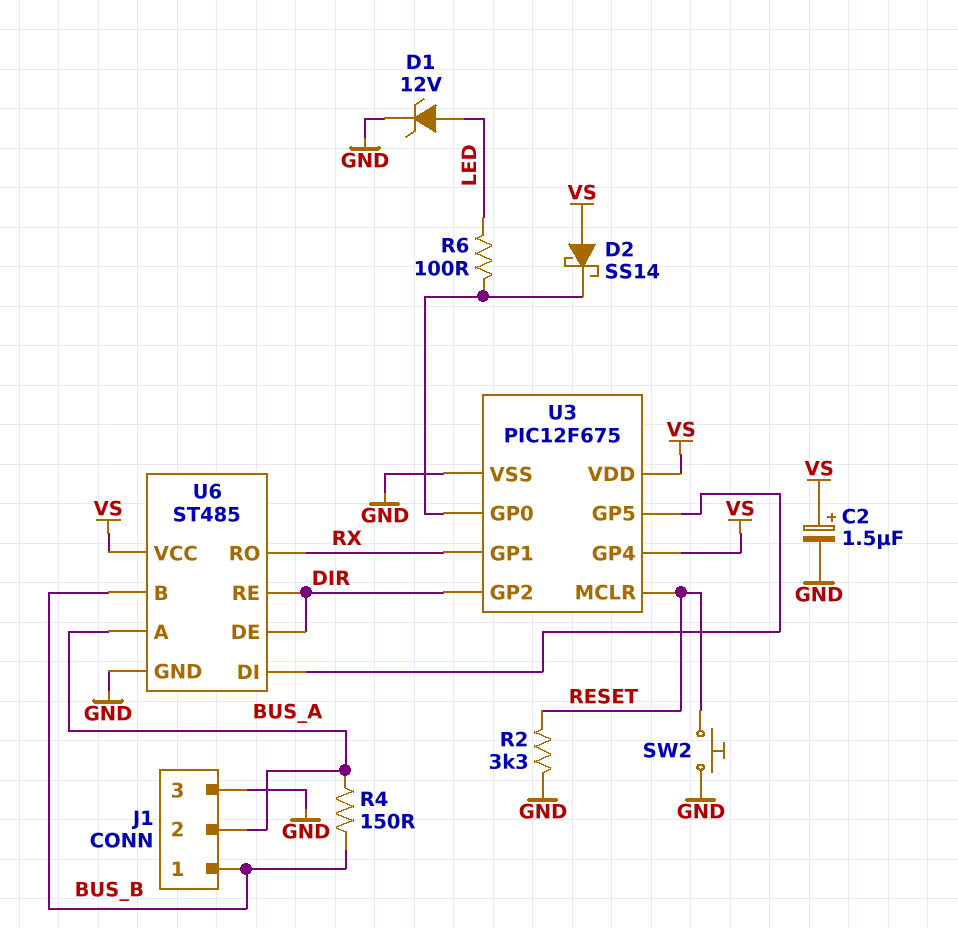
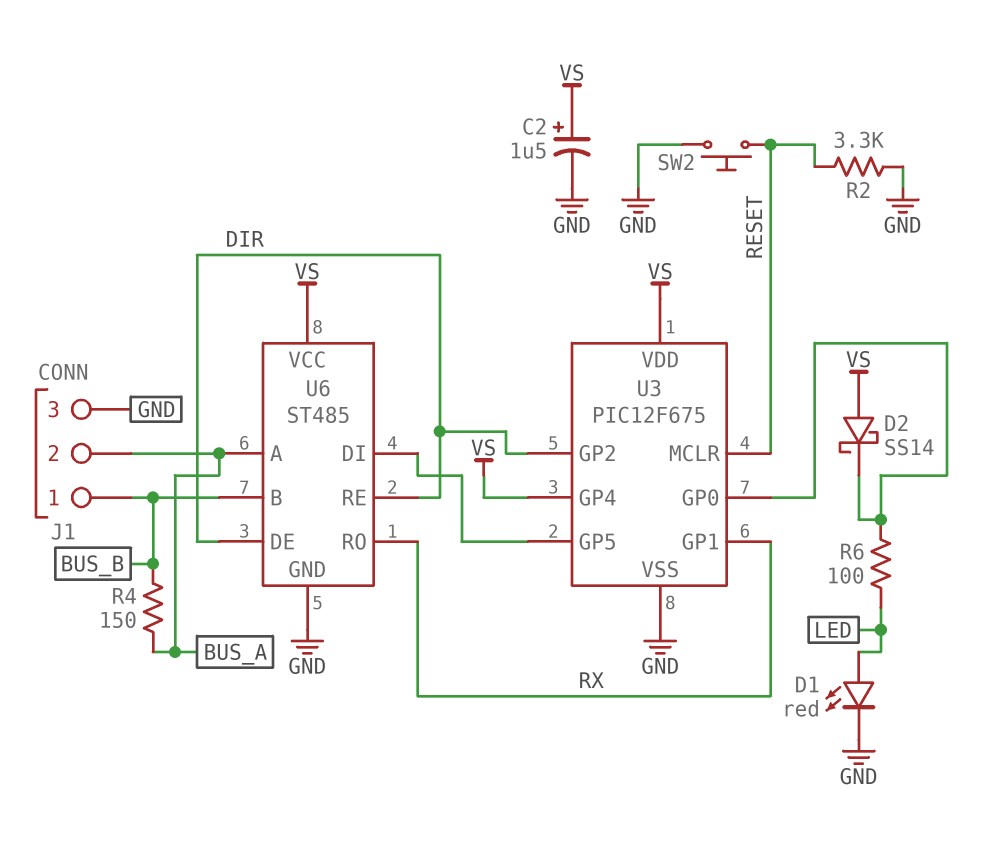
D1: zener 12V (A LED, K GND) -> LED red (A LED, K GND)

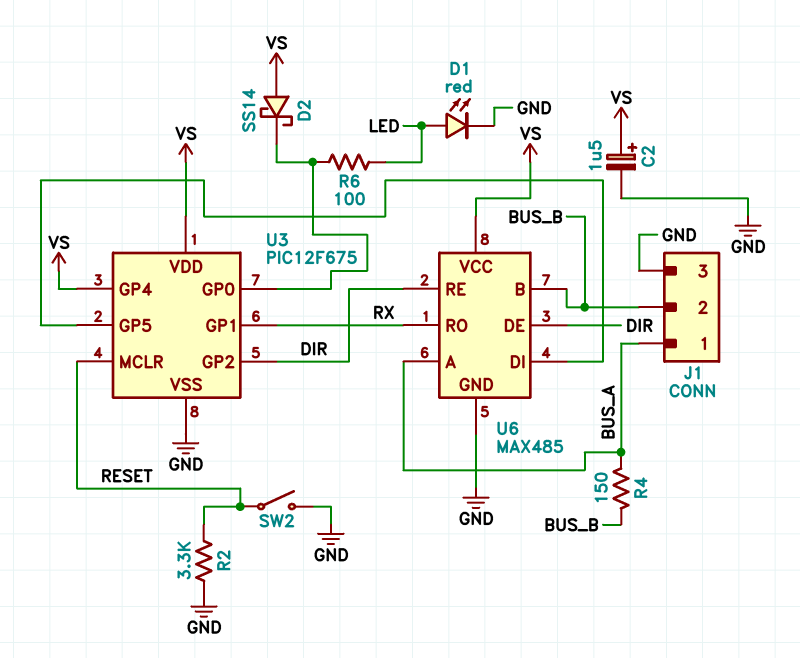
J1 pin 1: BUS_B -> BUS_A
J1 pin 2: BUS_A -> BUS_B
SW2: button (GND, RESET) -> switch (GND, RESET)
U6: ST485 -> MAX485

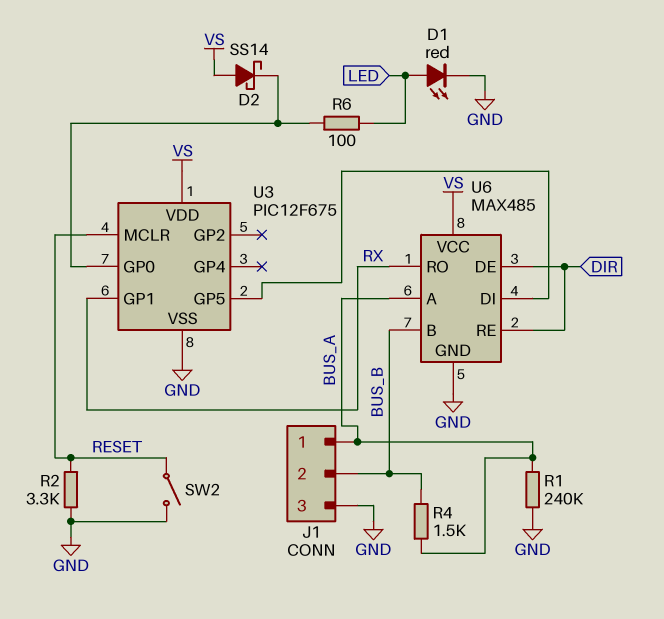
C2: 1.5uF (plus VS, minus GND) -> none
R1: none -> 240k (BUS_A, GND)
R4: 150 (BUS_A, BUS_B) -> 1.5k (BUS_A, BUS_B)
U3 pin GP2: DIR -> none
U3 pin GP4: VS -> none

